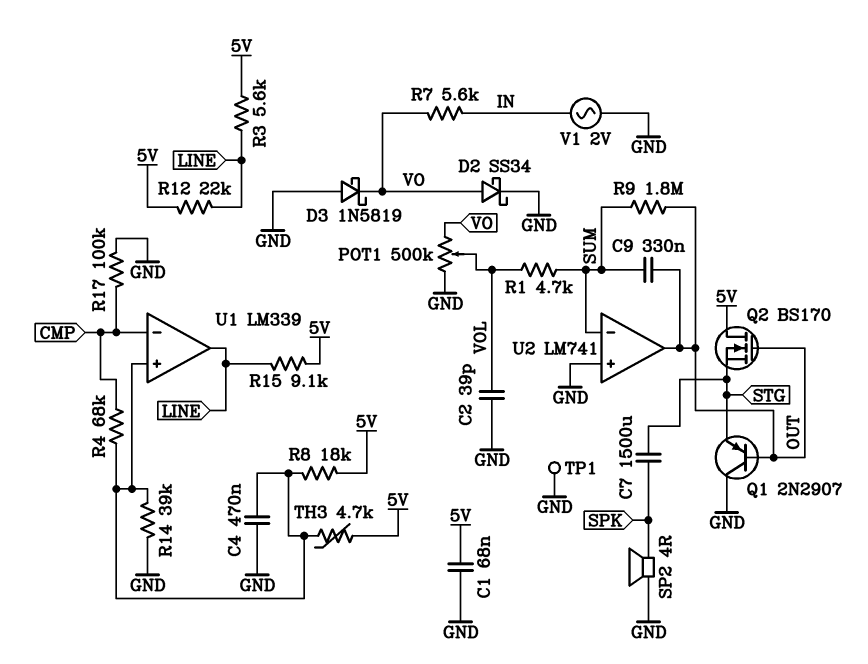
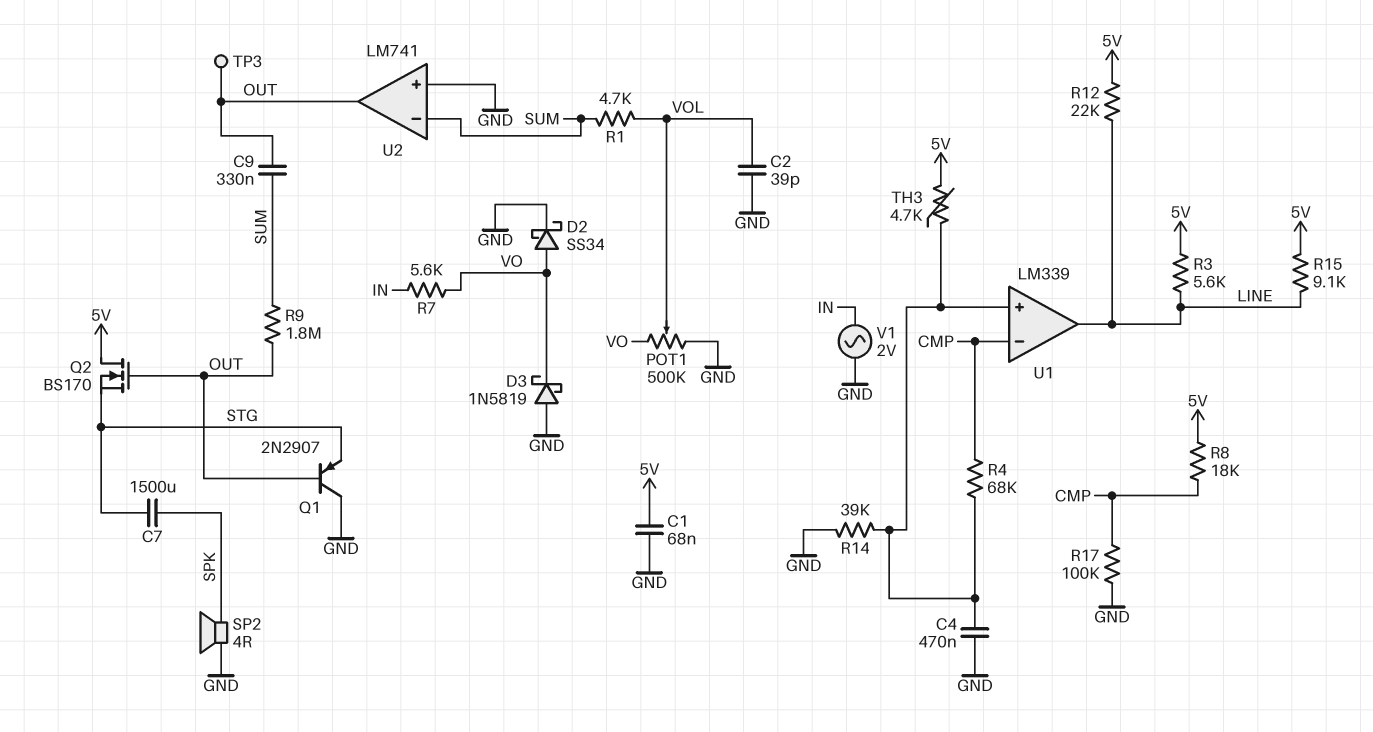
R8: 18k (5V, U1/in+) -> 18k (5V, CMP)
TP1: test point (GND) -> none
TP3: none -> test point (OUT)

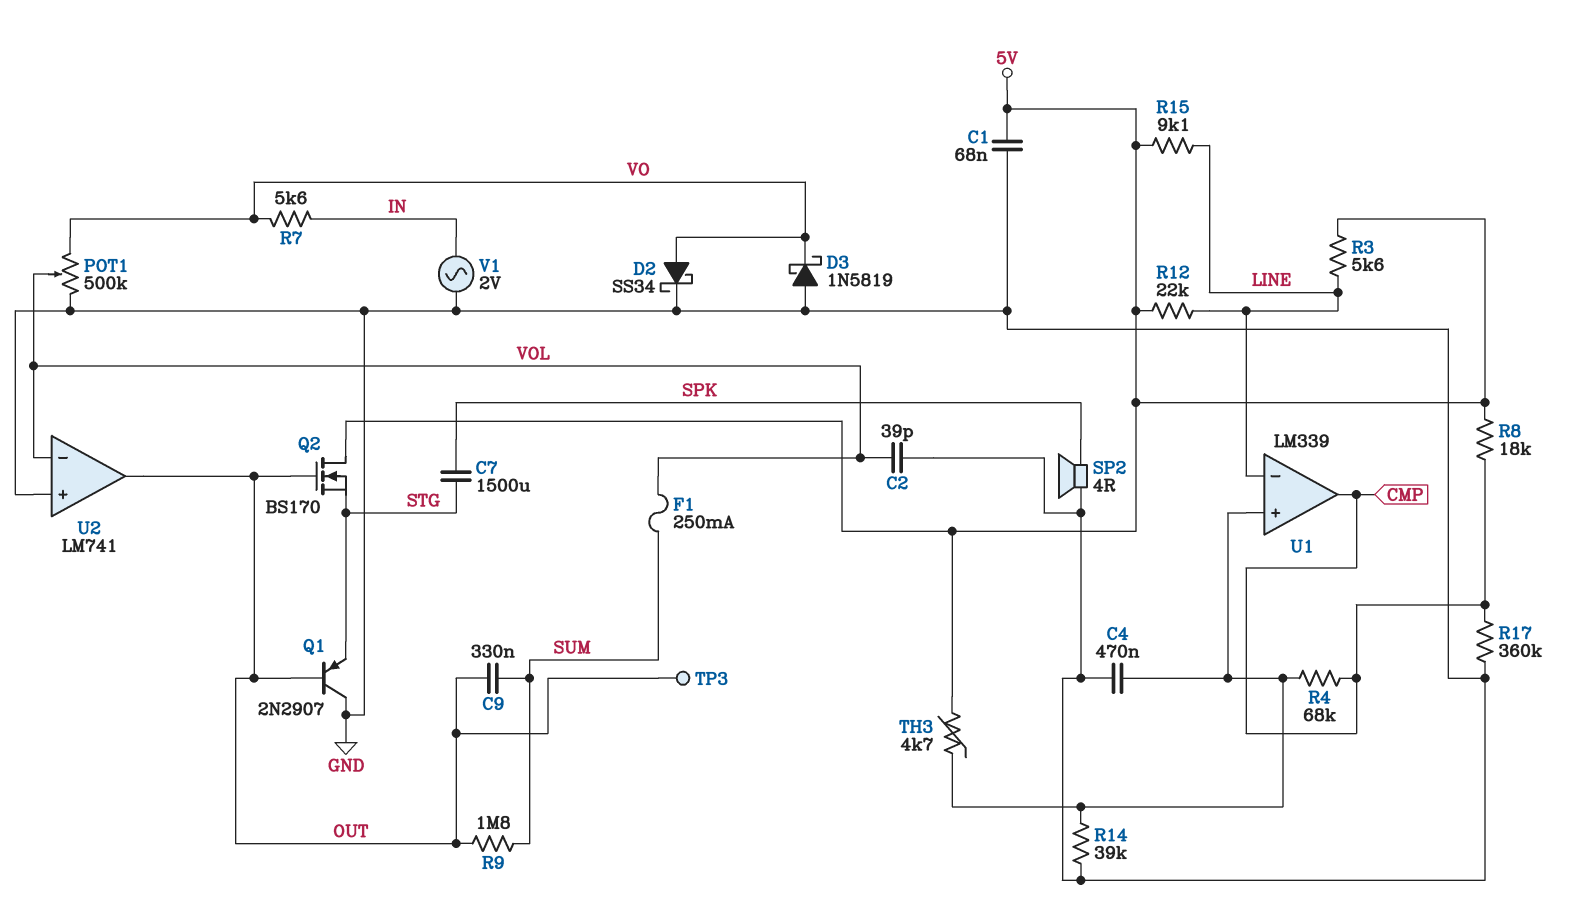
F1: none -> 250mA (SUM, VOL)
R1: 4.7k (SUM, VOL) -> none
R17: 100k (CMP, GND) -> 360k (CMP, GND)
U1 pin in-: CMP -> LINE
U1 pin out: LINE -> CMP
U2 pin in-: SUM -> VOL

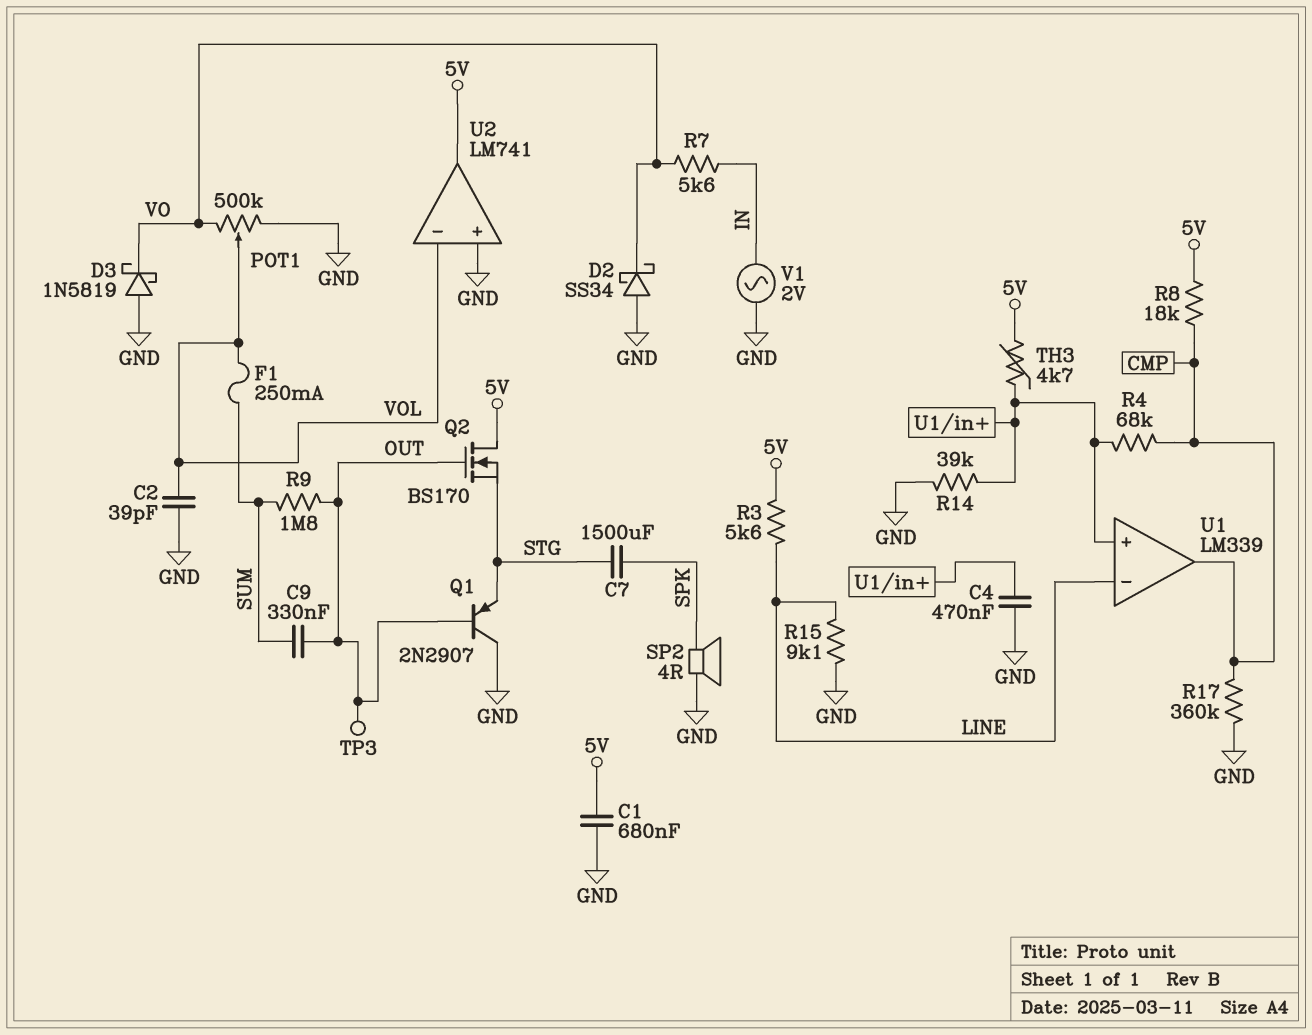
C1: 68nF (5V, GND) -> 680nF (5V, GND)
D2: schottky SS34 (A VO, K GND) -> schottky SS34 (A GND, K VO)
R12: 22k (5V, LINE) -> none
R15: 9.1k (5V, LINE) -> 9.1k (GND, LINE)
U2 pin out: OUT -> 5V

